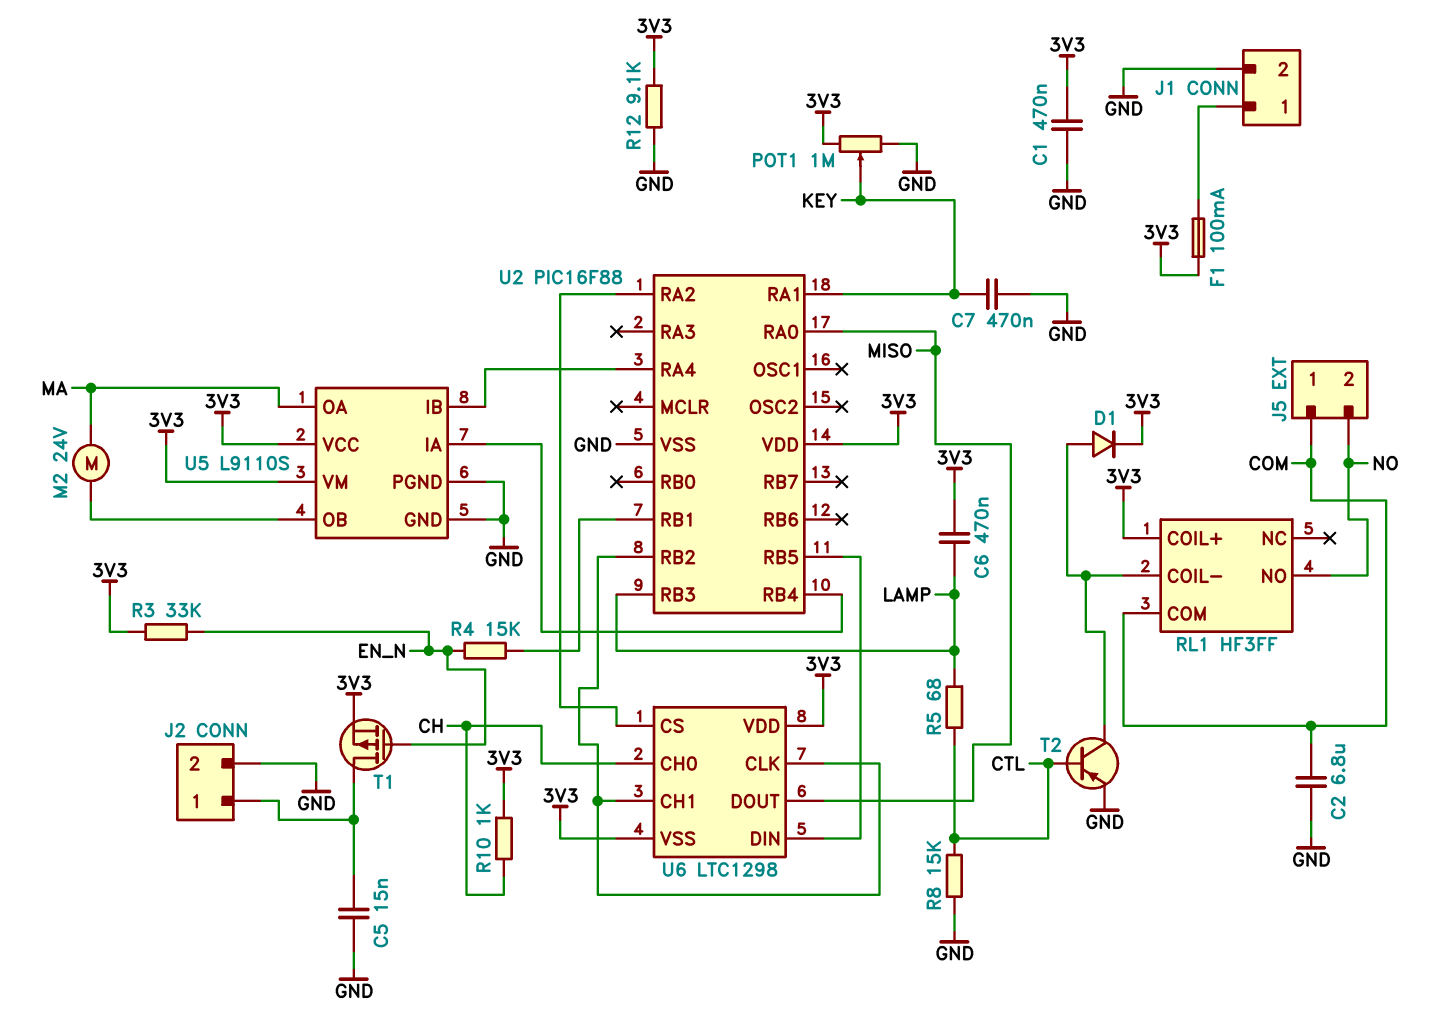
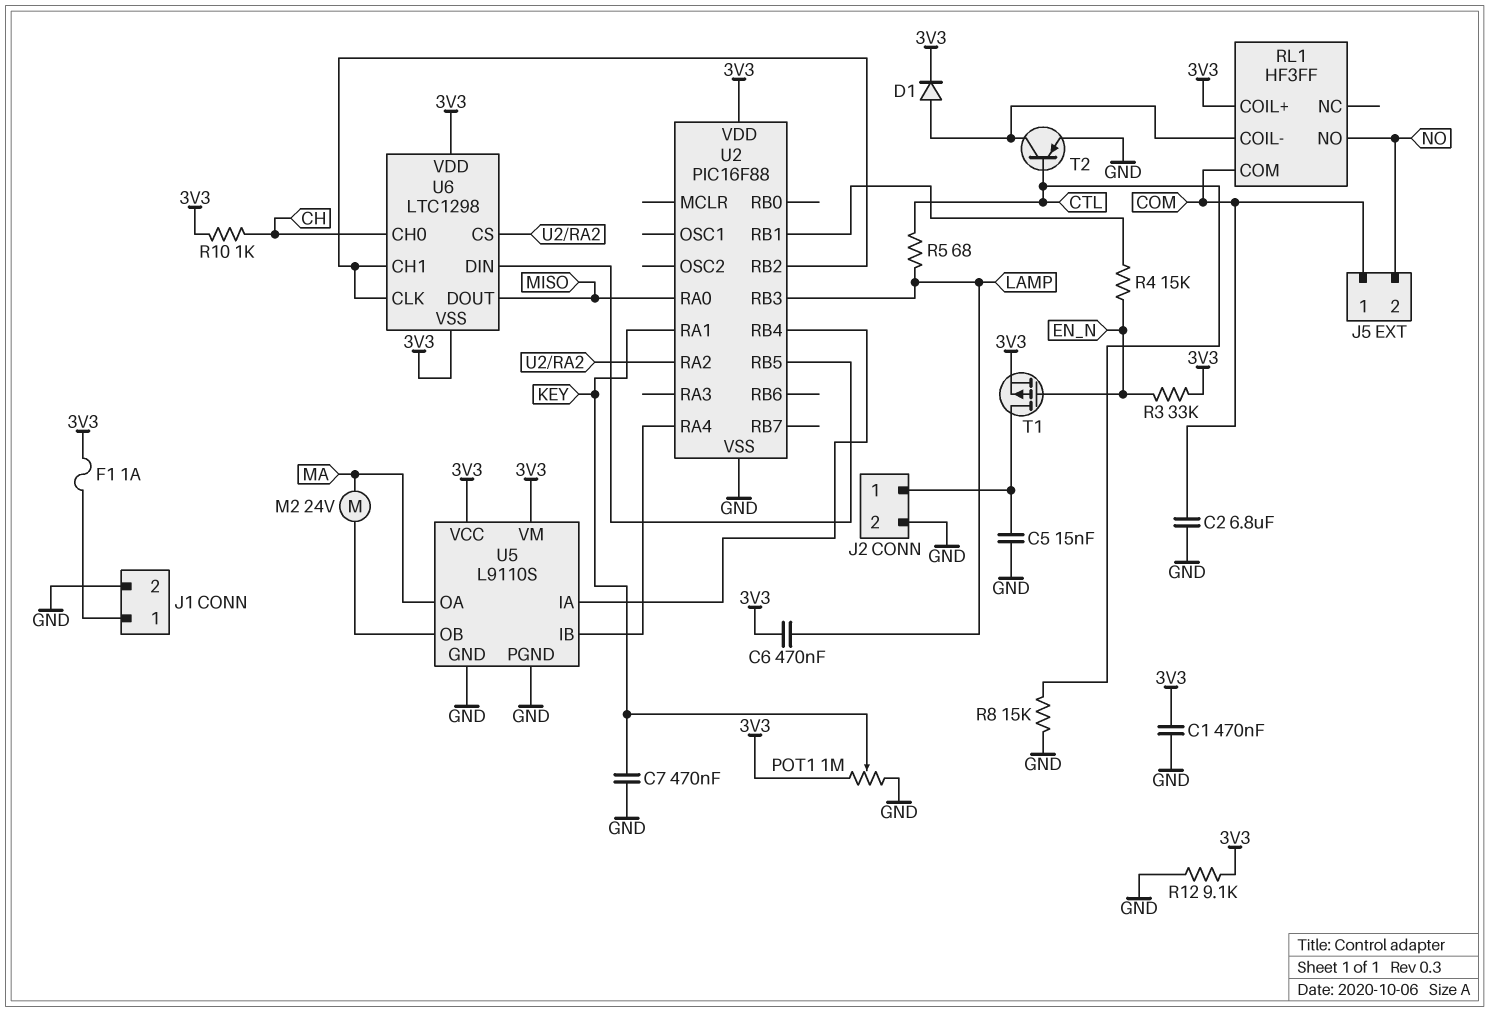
F1: 100mA (3V3, J1/1) -> 1A (3V3, J1/1)

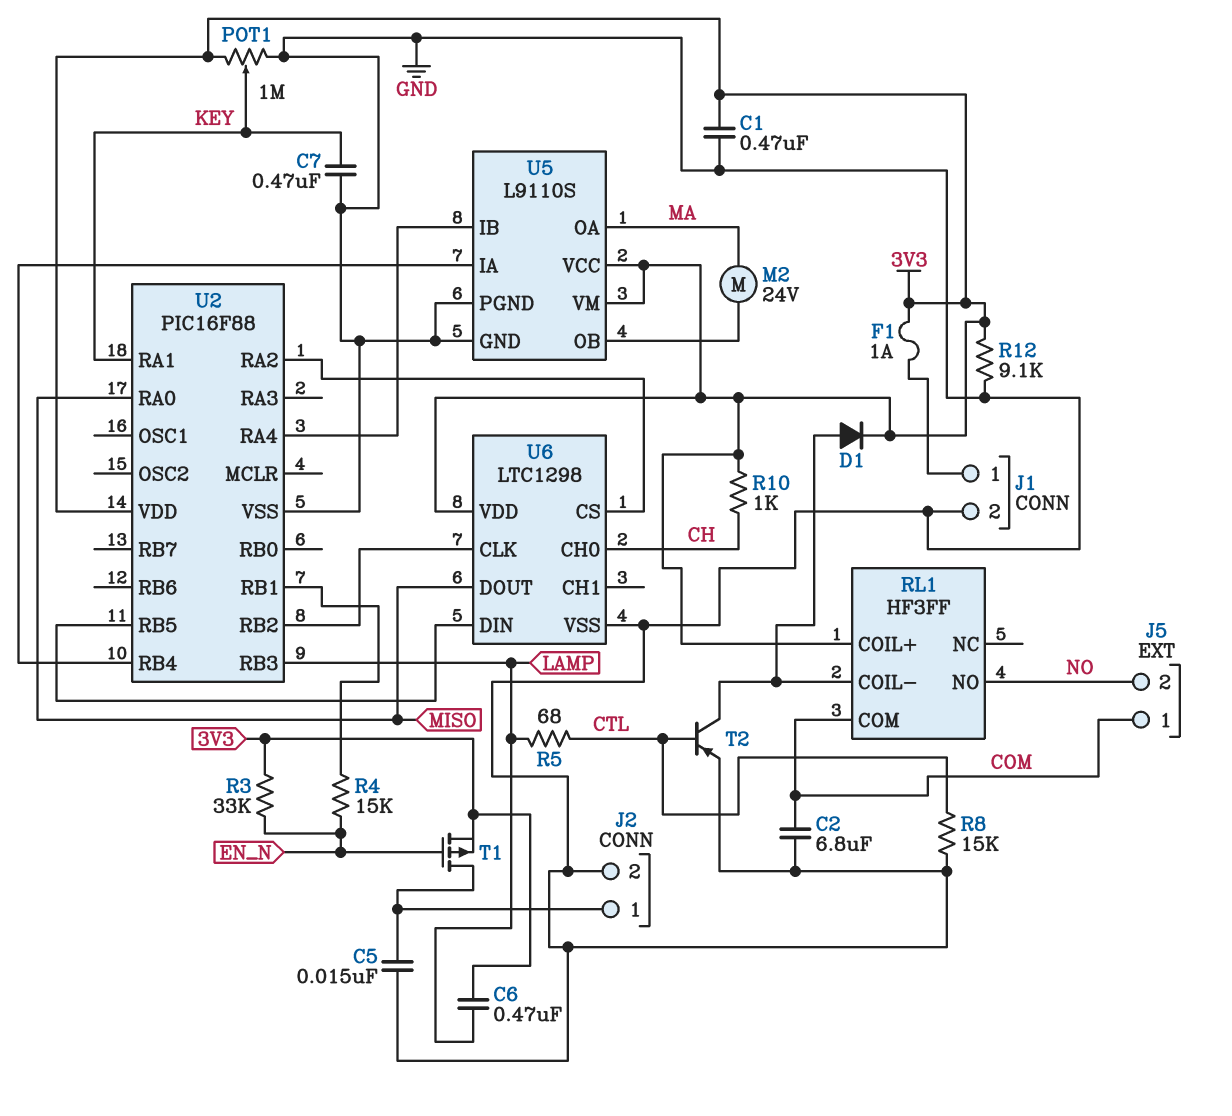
U6 pin CH1: U2/RB2 -> none
U6 pin VSS: 3V3 -> GND

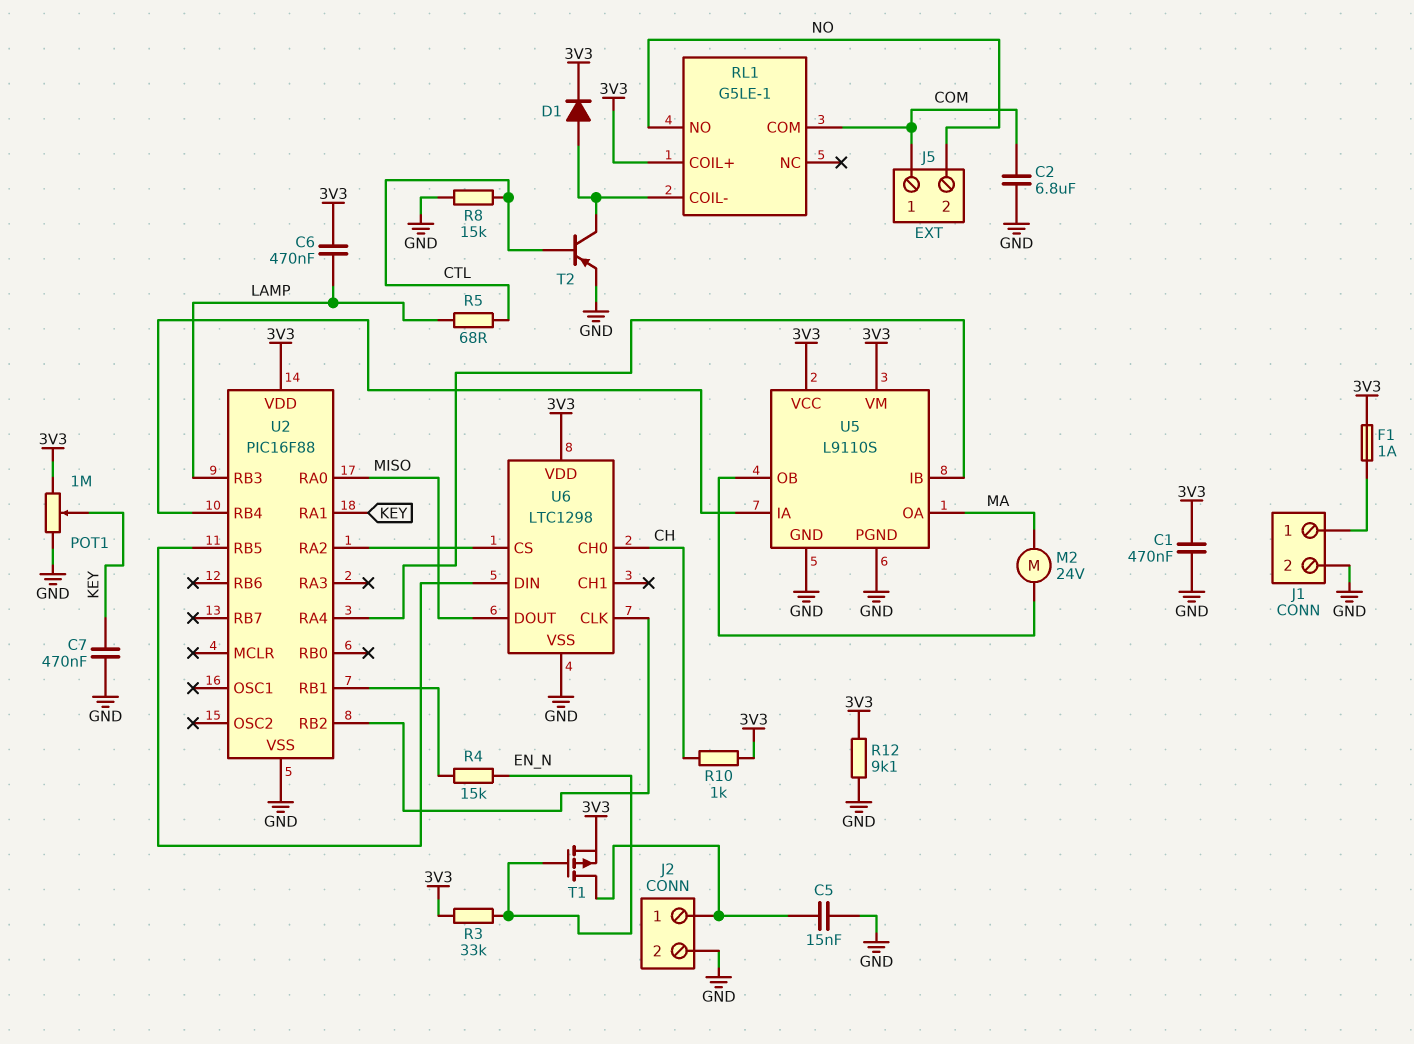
RL1: HF3FF -> G5LE-1

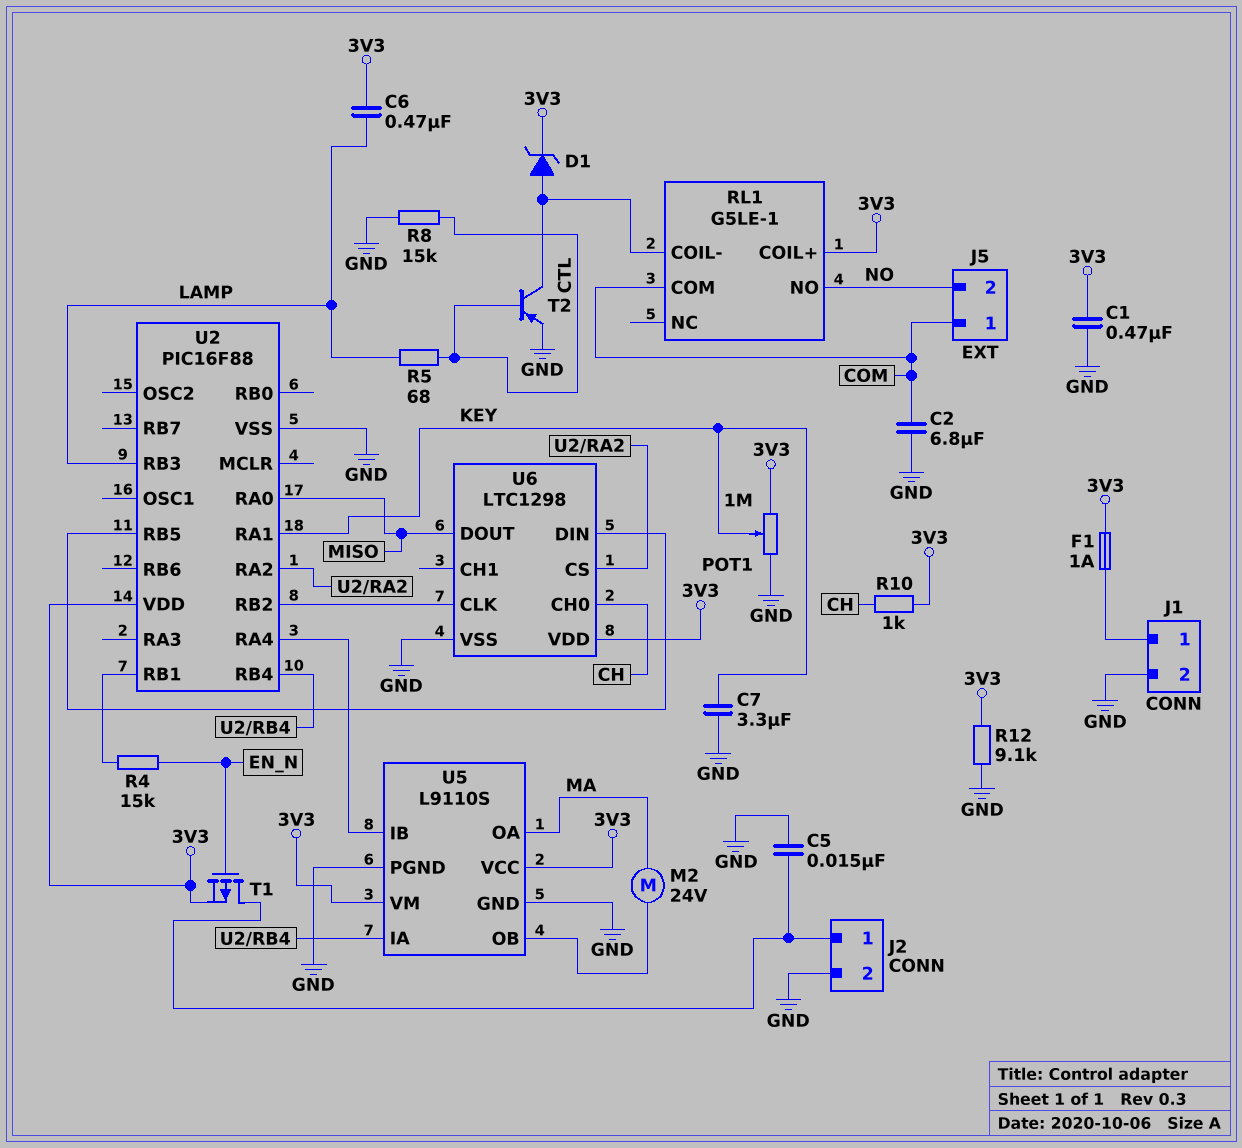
C7: 470nF (GND, KEY) -> 3.3uF (GND, KEY)
D1: diode (A RL1/COIL-, K 3V3) -> zener (A RL1/COIL-, K 3V3)
R3: 33k (3V3, EN_N) -> none

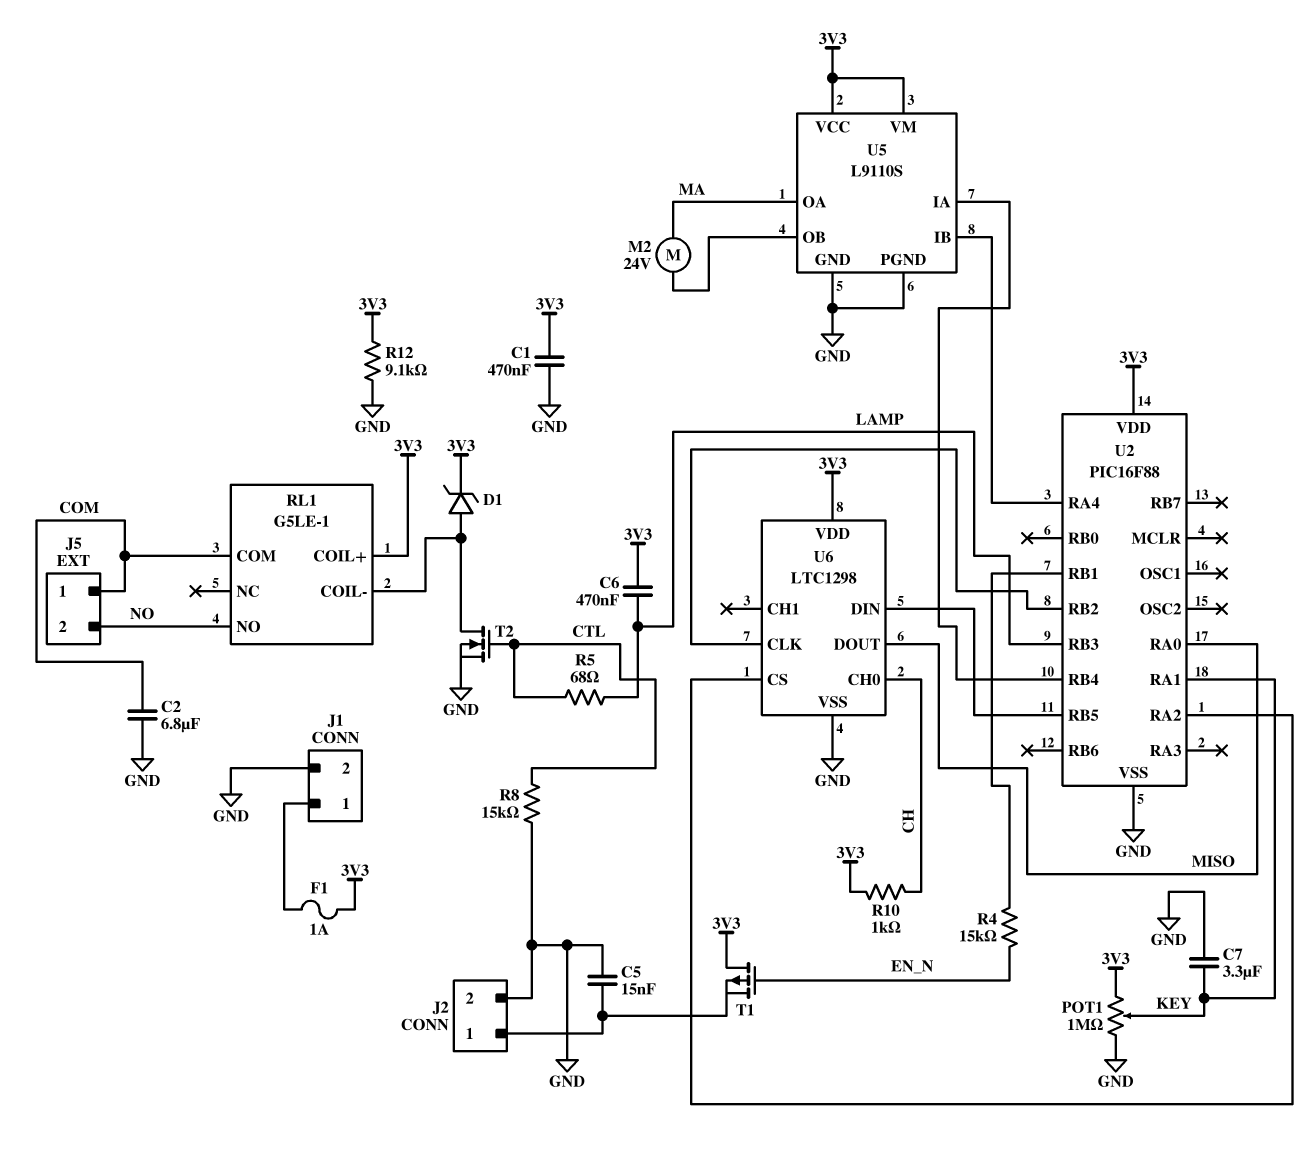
T1: PMOS (G EN_N, D J2/1, S 3V3) -> PMOS (G EN_N, D 3V3, S J2/1)
T2: PNP (B CTL, C RL1/COIL-, E GND) -> NMOS (G CTL, D RL1/COIL-, S GND)

